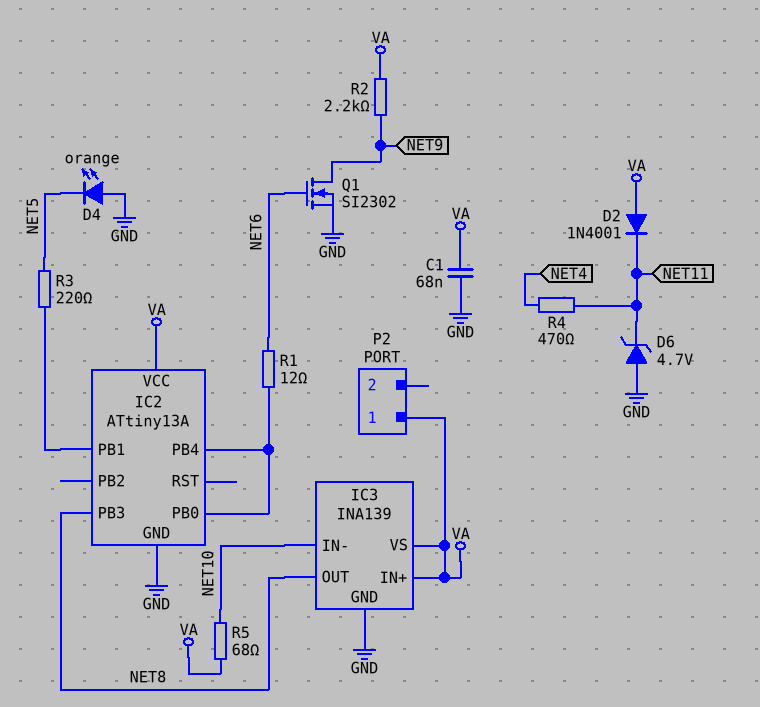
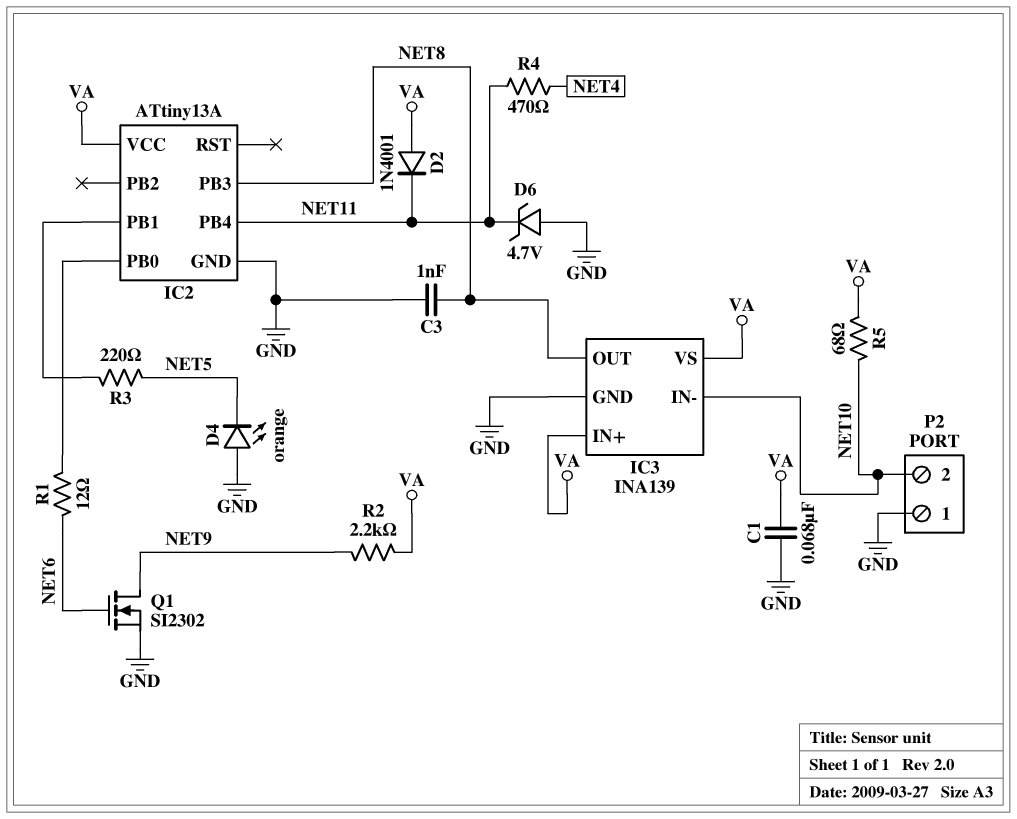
C3: none -> 1nF (GND, NET8)
IC2 pin PB4: IC2/PB0 -> NET11
P2 pin 1: VA -> GND
P2 pin 2: none -> NET10

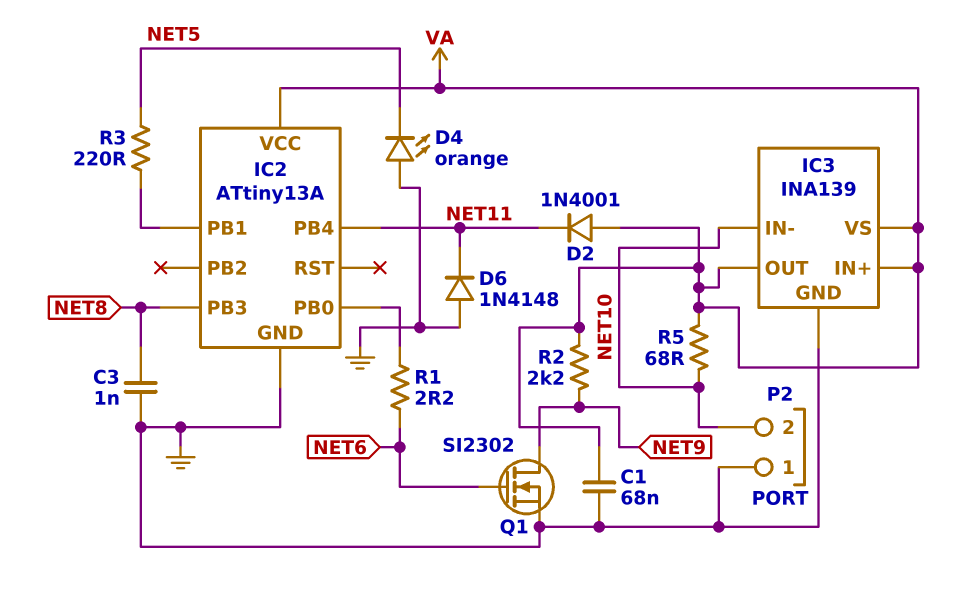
D6: zener 4.7V (A GND, K NET11) -> diode 1N4148 (A GND, K NET11)
IC3 pin OUT: NET8 -> VA
R1: 12 (IC2/PB0, NET6) -> 2.2 (IC2/PB0, NET6)
R4: 470 (NET4, NET11) -> none

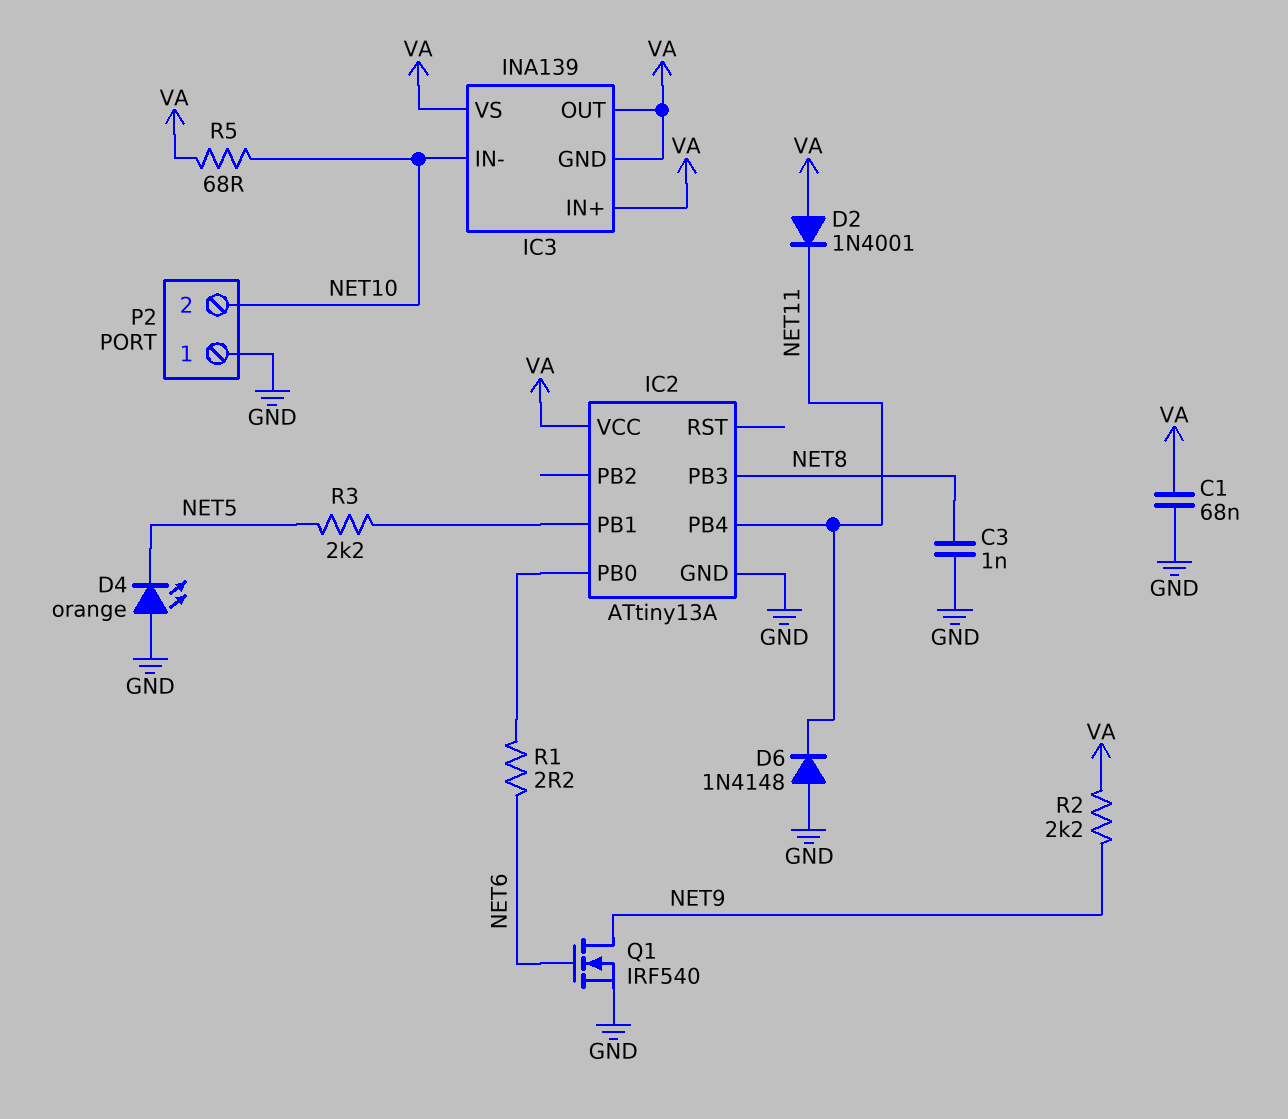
IC3 pin GND: GND -> VA
Q1: NMOS SI2302 (G NET6, D NET9, S GND) -> NMOS IRF540 (G NET6, D NET9, S GND)
R3: 220 (IC2/PB1, NET5) -> 2.2k (IC2/PB1, NET5)

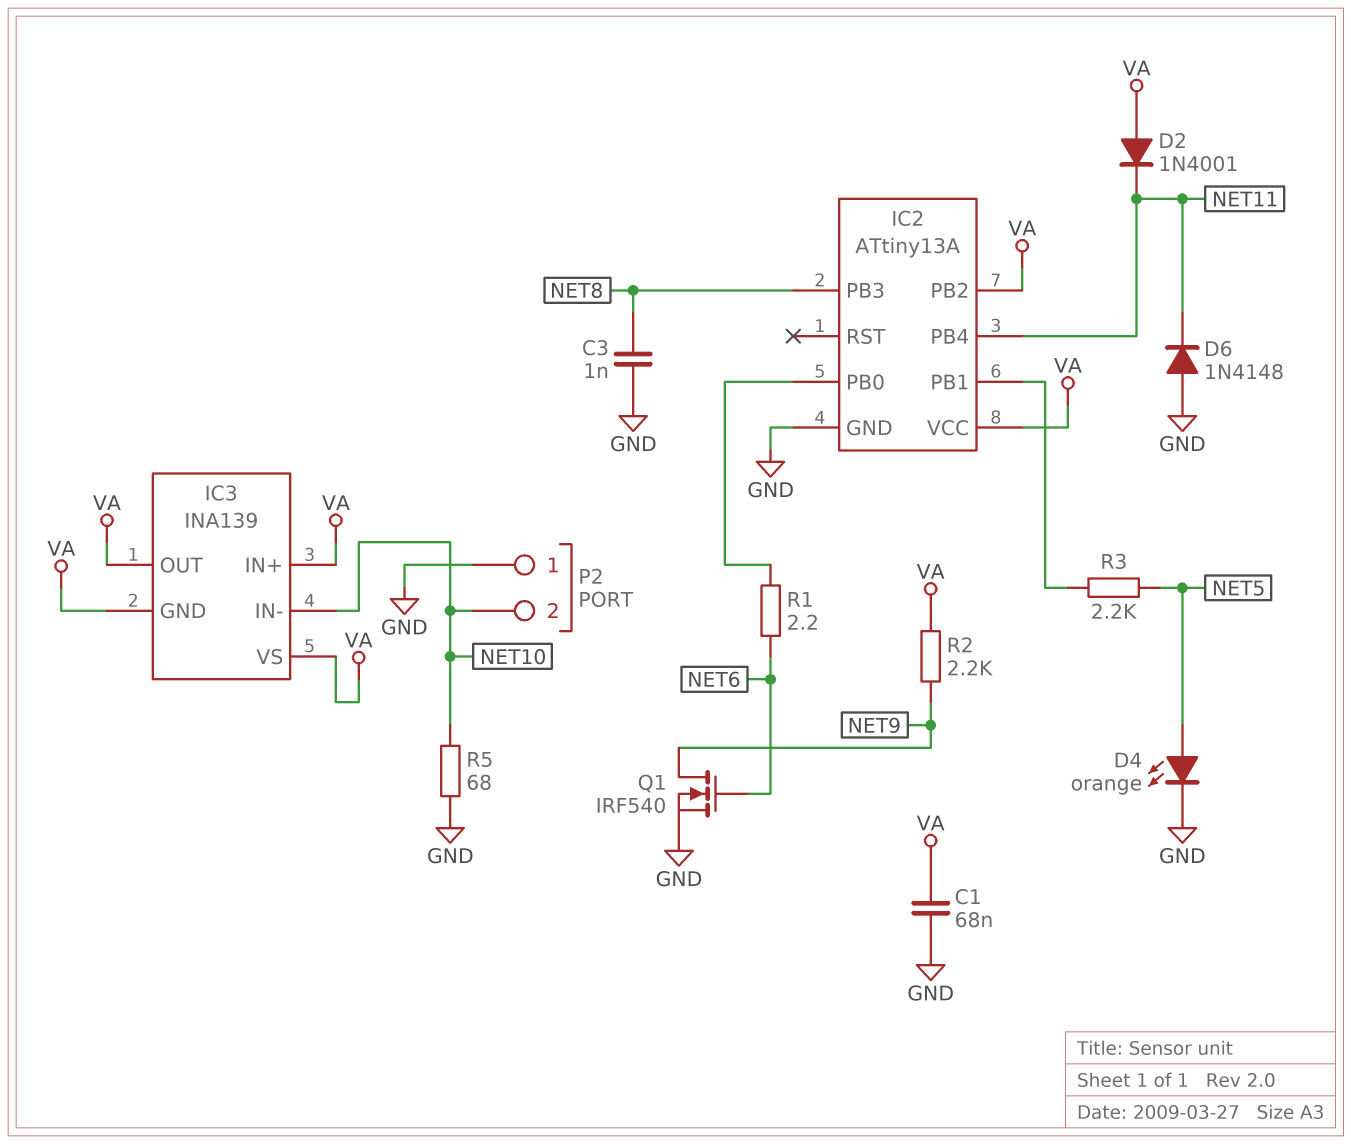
D4: LED orange (A GND, K NET5) -> LED orange (A NET5, K GND)
IC2 pin PB2: none -> VA
R5: 68 (NET10, VA) -> 68 (GND, NET10)

